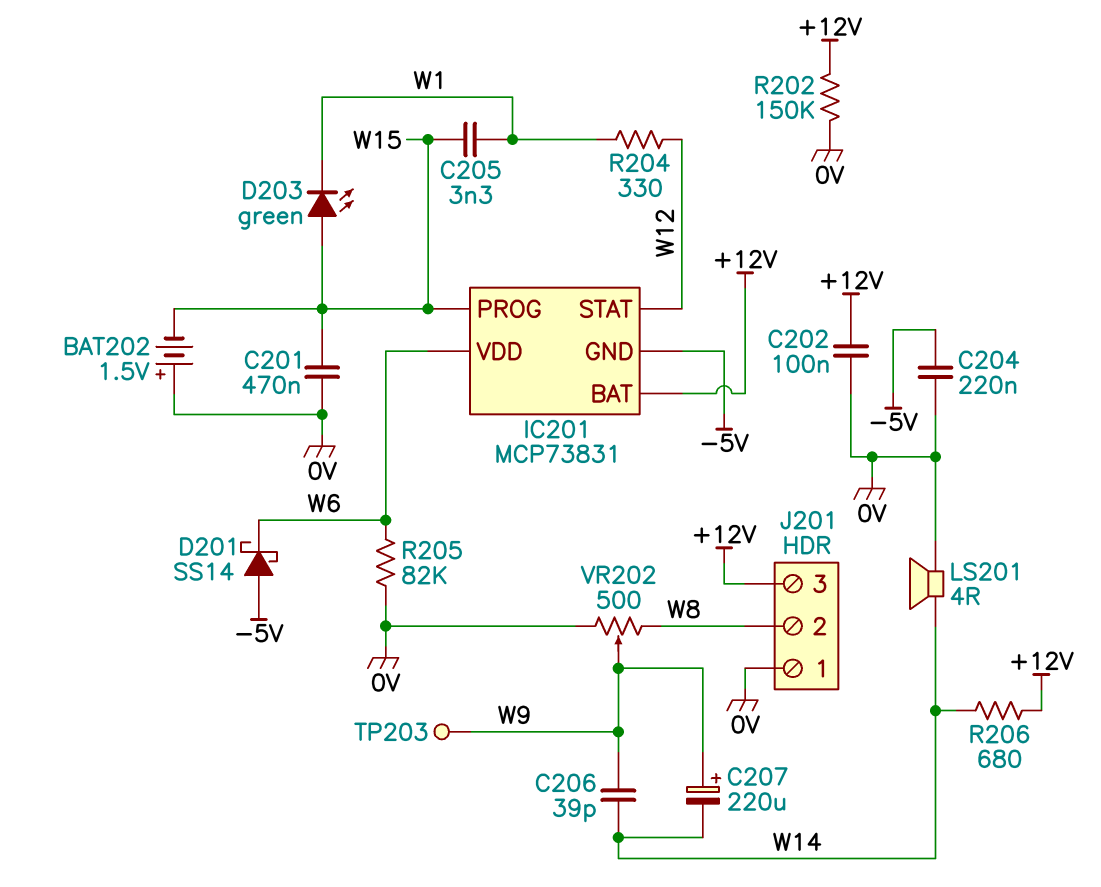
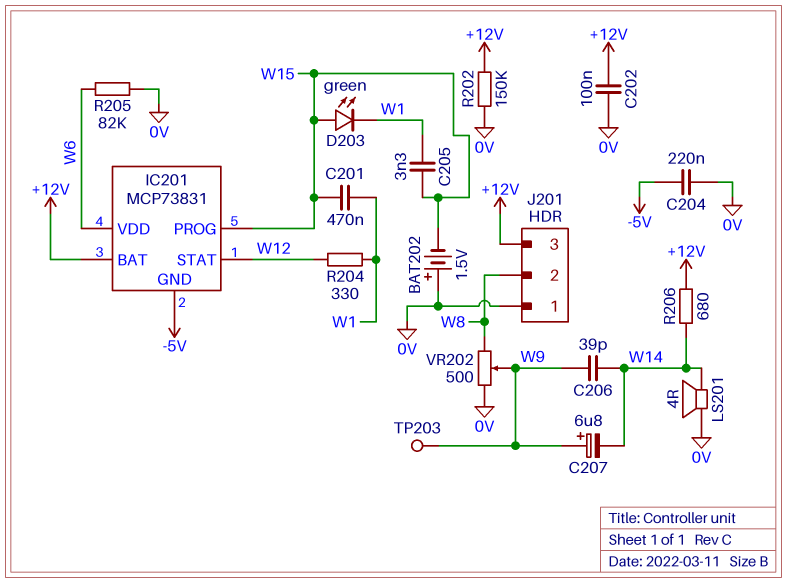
C201: 470nF (0V, W15) -> 470nF (W1, W15)
C207: 220uF (plus W9, minus W14) -> 6.8uF (plus W9, minus W14)
D201: schottky SS14 (A -5V, K W6) -> none

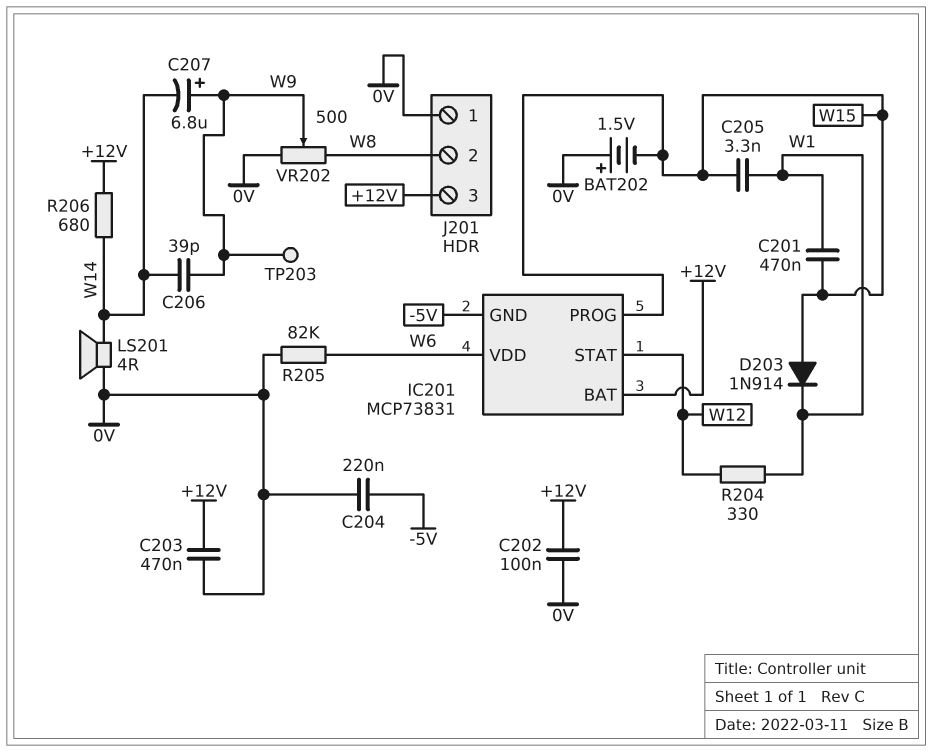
C203: none -> 470nF (+12V, 0V)
D203: LED green (A W15, K W1) -> diode 1N914 (A W15, K W1)
R202: 150k (+12V, 0V) -> none

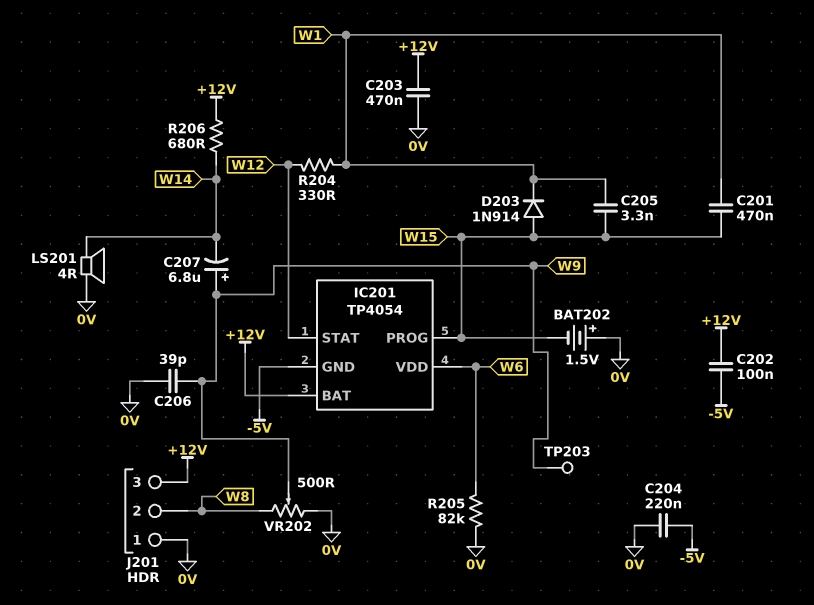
C202: 100nF (+12V, 0V) -> 100nF (+12V, -5V)
C206: 39pF (W9, W14) -> 39pF (0V, W9)
IC201: MCP73831 -> TP4054

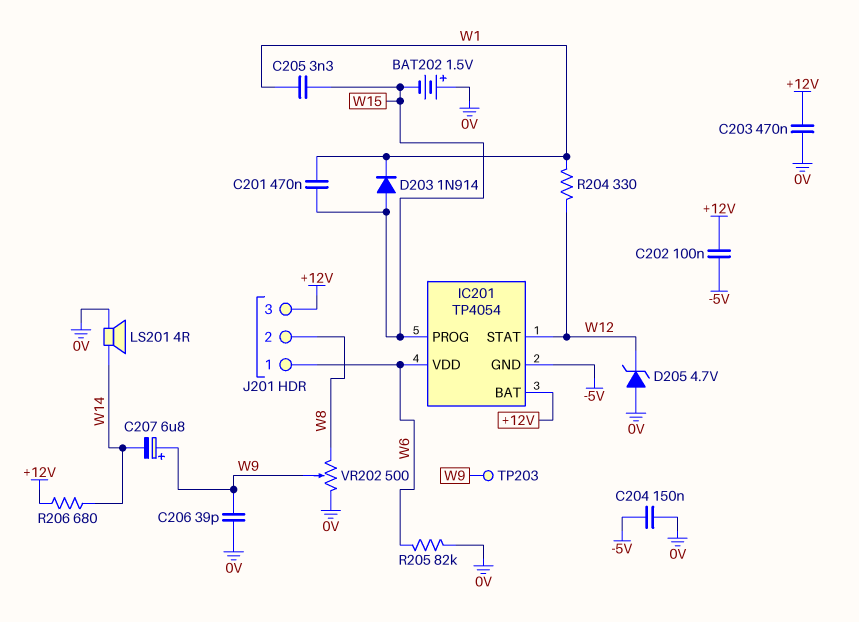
C204: 220nF (-5V, 0V) -> 150nF (-5V, 0V)
D205: none -> zener 4.7V (A 0V, K W12)
J201 pin 1: 0V -> W6

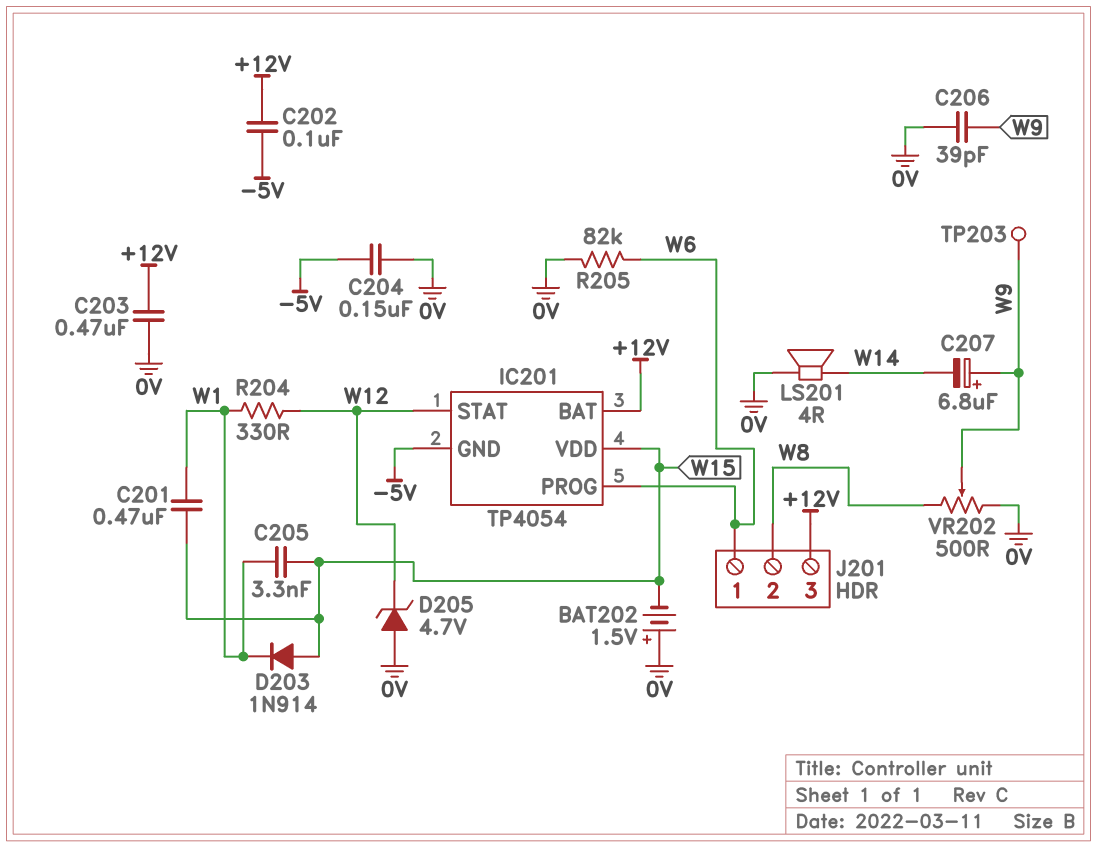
IC201 pin PROG: W15 -> W6
IC201 pin VDD: W6 -> W15
R206: 680 (+12V, W14) -> none

